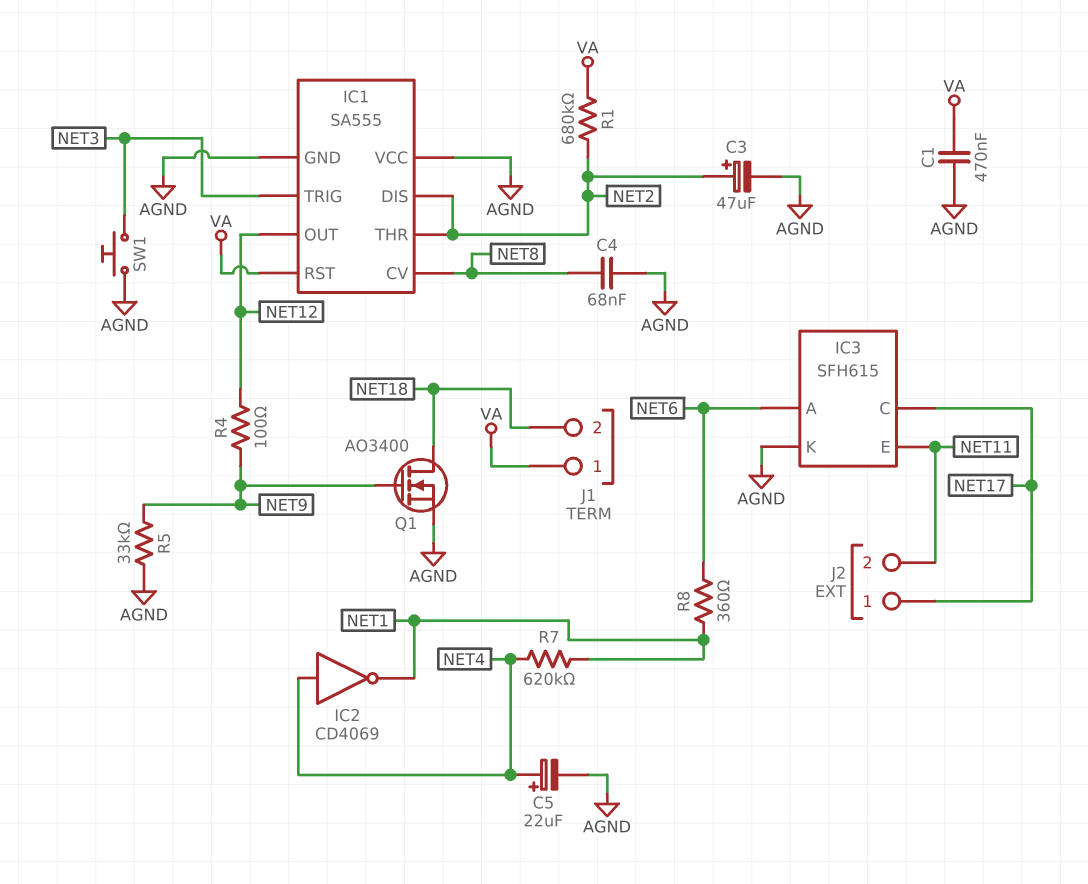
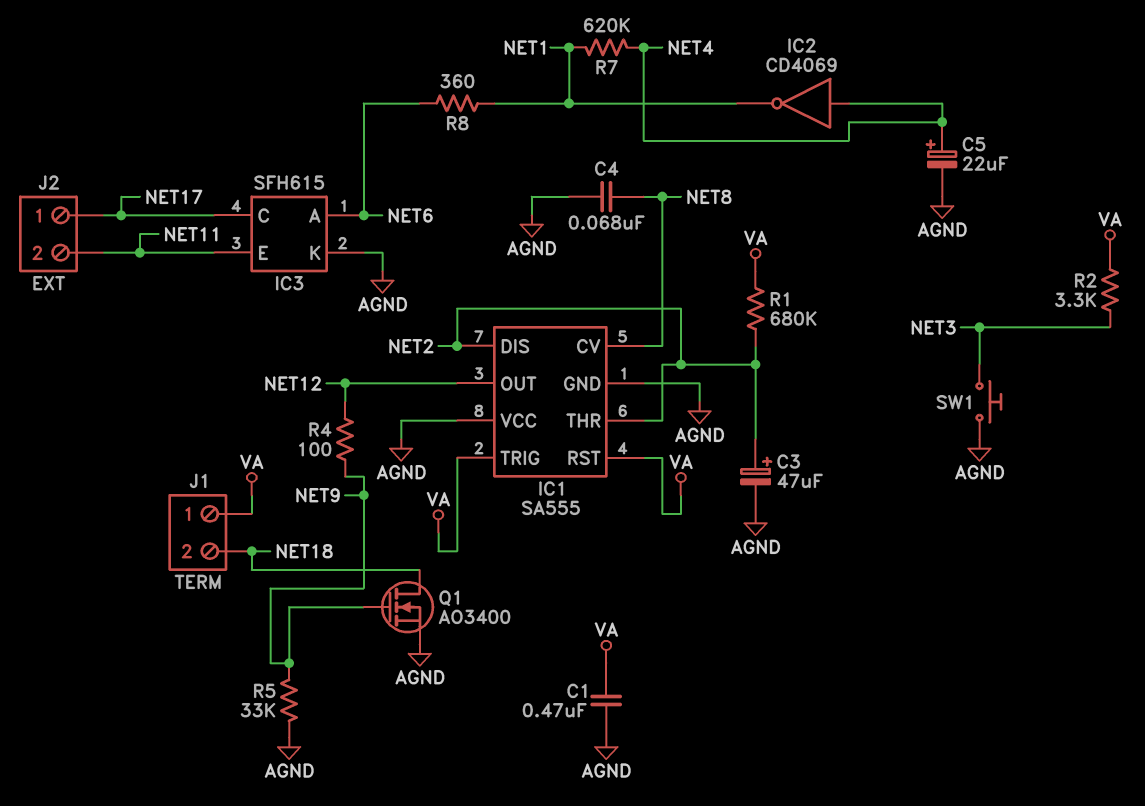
IC1 pin TRIG: NET3 -> VA
R2: none -> 3.3k (NET3, VA)

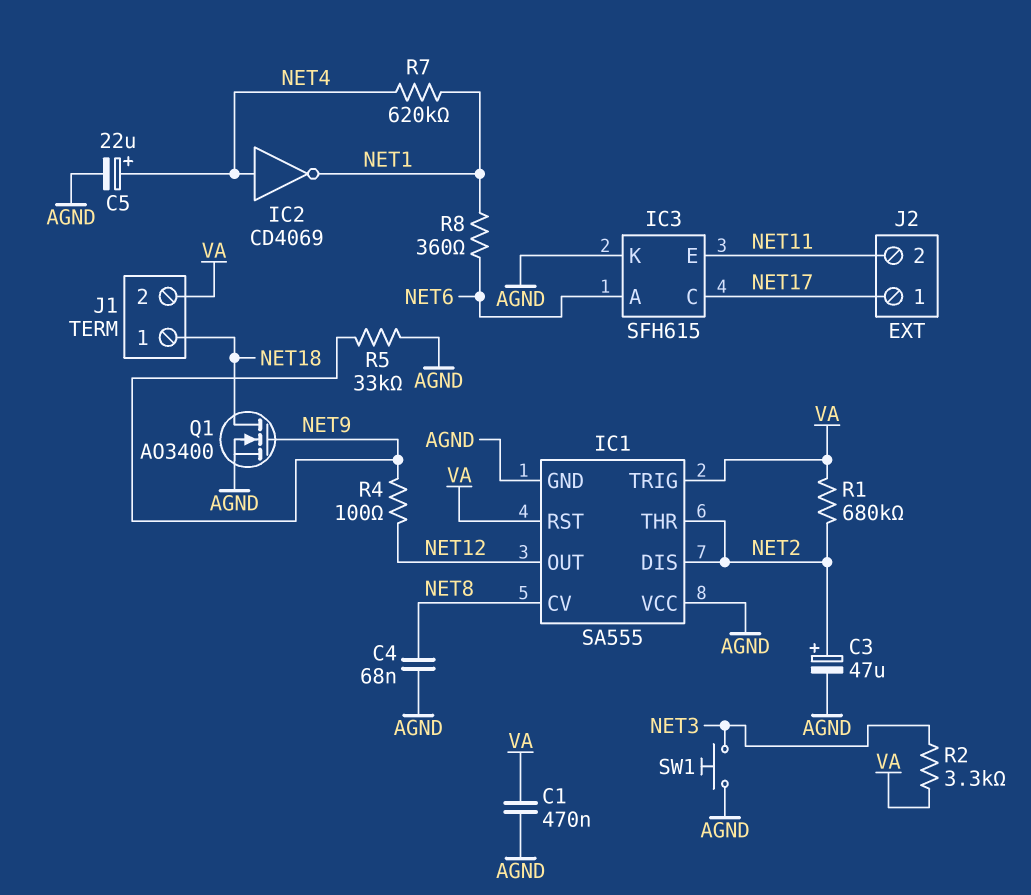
J1 pin 1: VA -> NET18
J1 pin 2: NET18 -> VA

